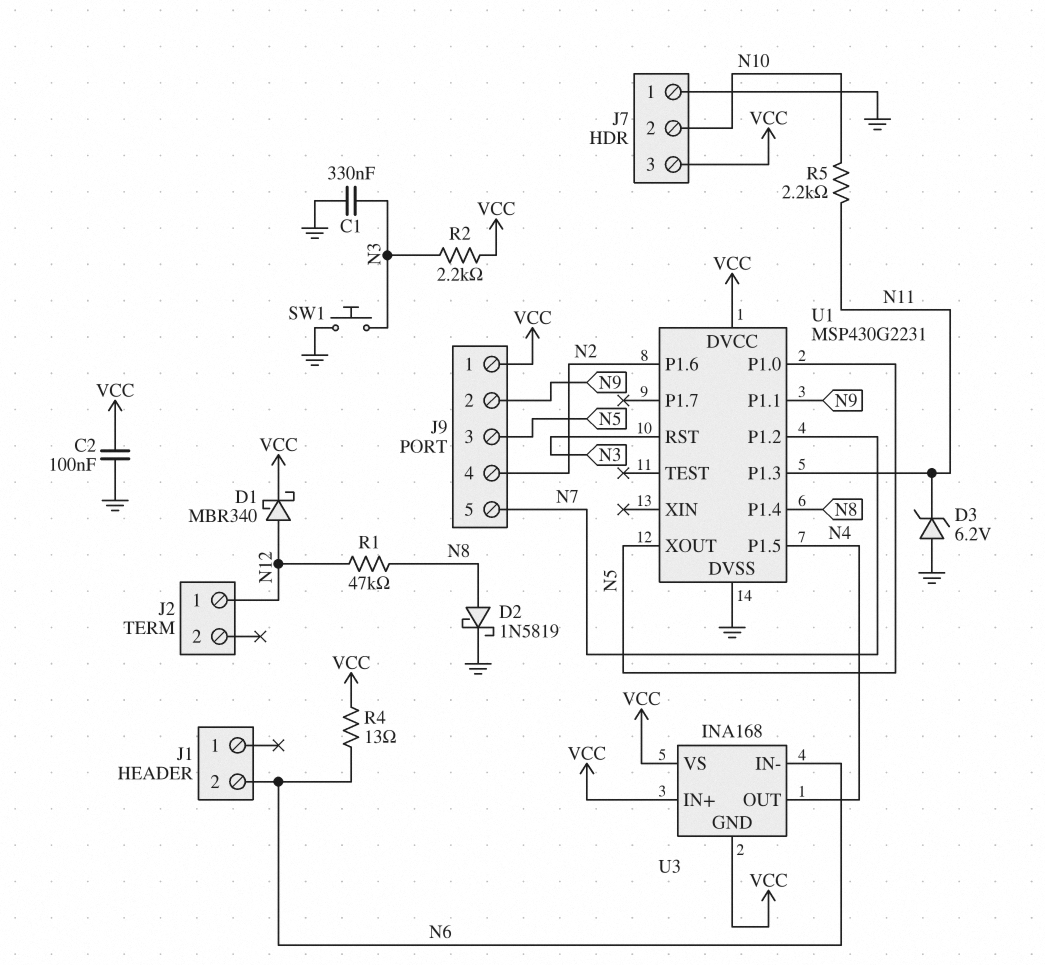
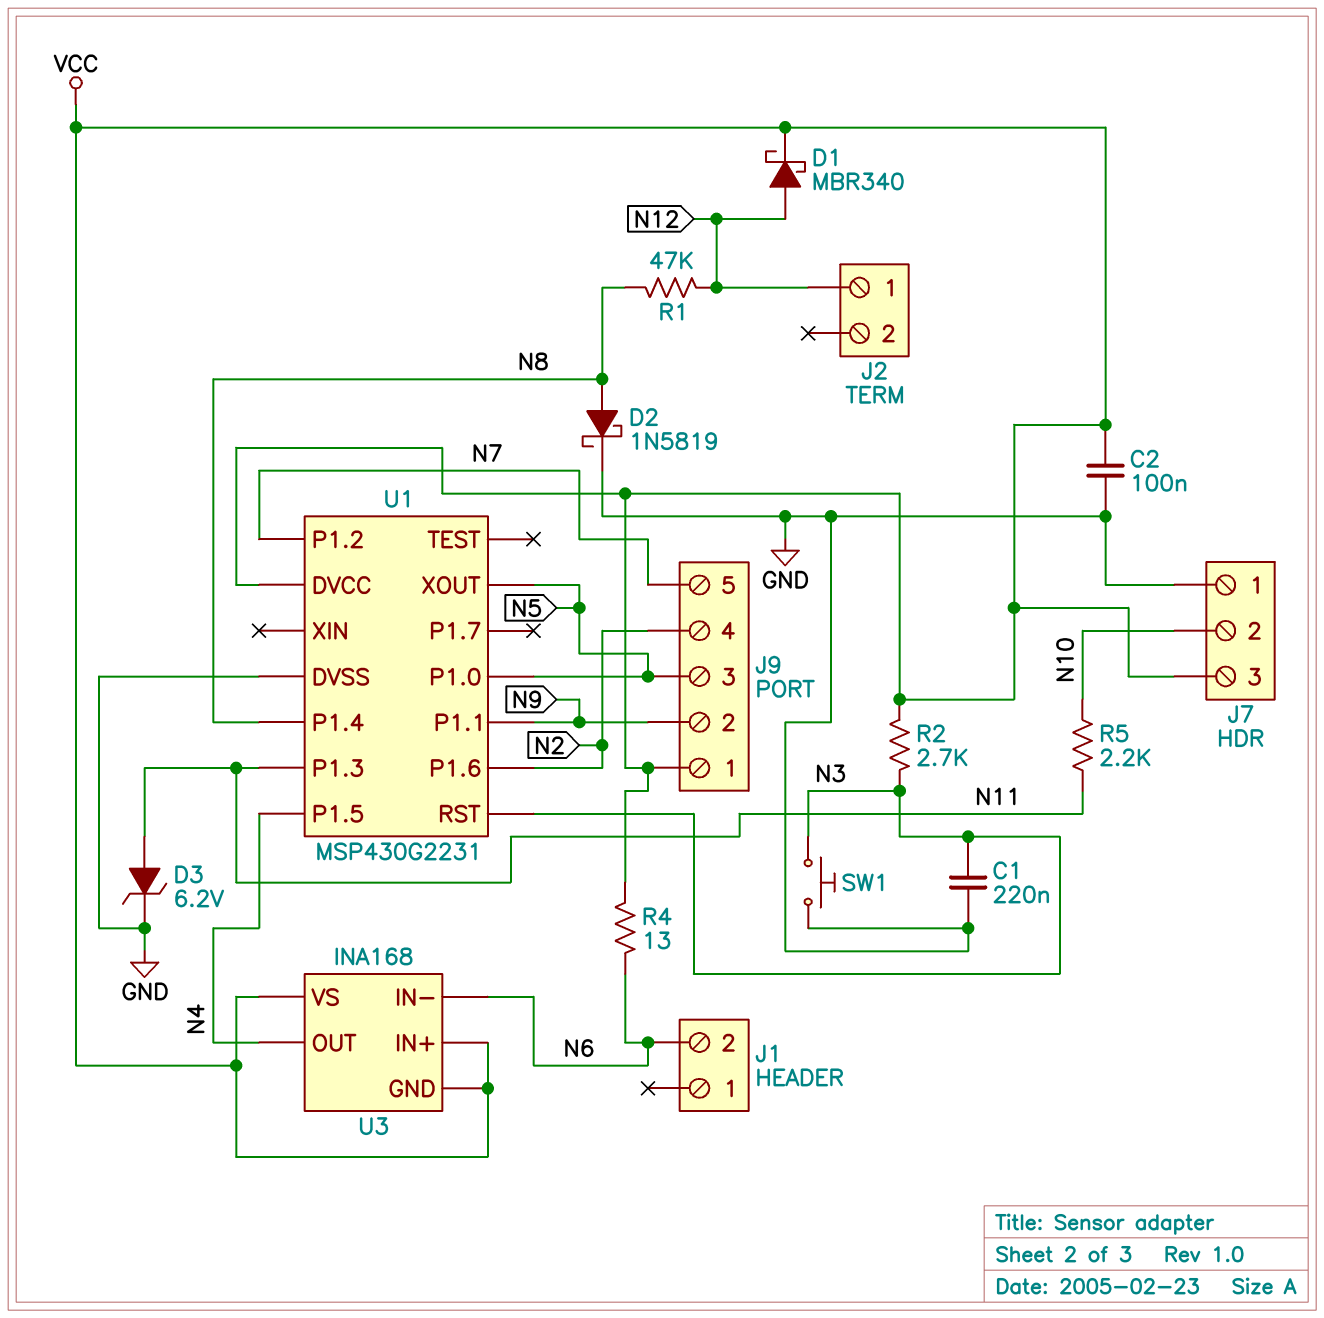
C1: 330nF (GND, N3) -> 220nF (GND, N3)
D3: zener 6.2V (A GND, K N11) -> zener 6.2V (A N11, K GND)
R2: 2.2k (N3, VCC) -> 2.7k (N3, VCC)

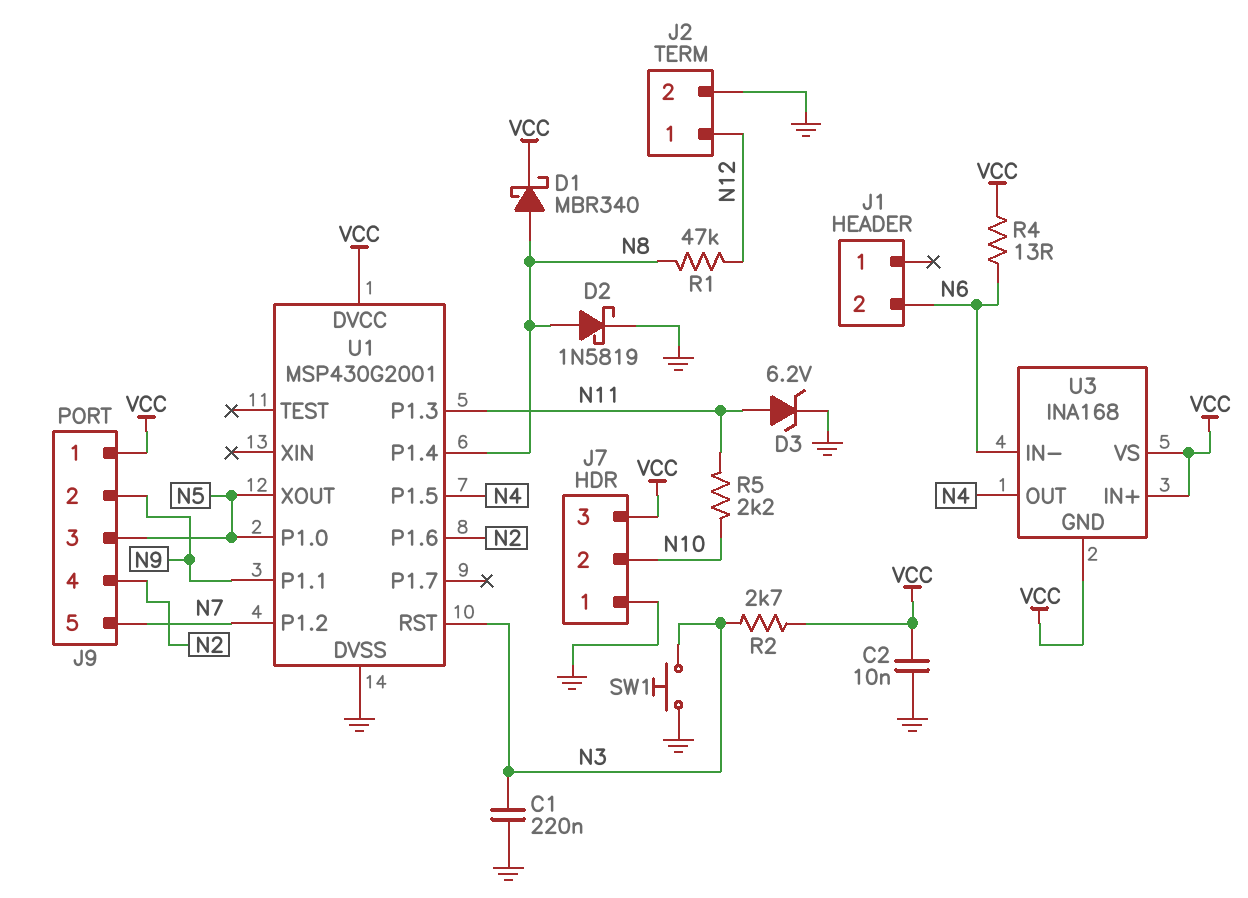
C2: 100nF (GND, VCC) -> 10nF (GND, VCC)
D1: schottky MBR340 (A N12, K VCC) -> schottky MBR340 (A N8, K VCC)
J2 pin 2: none -> GND
U1: MSP430G2231 -> MSP430G2001

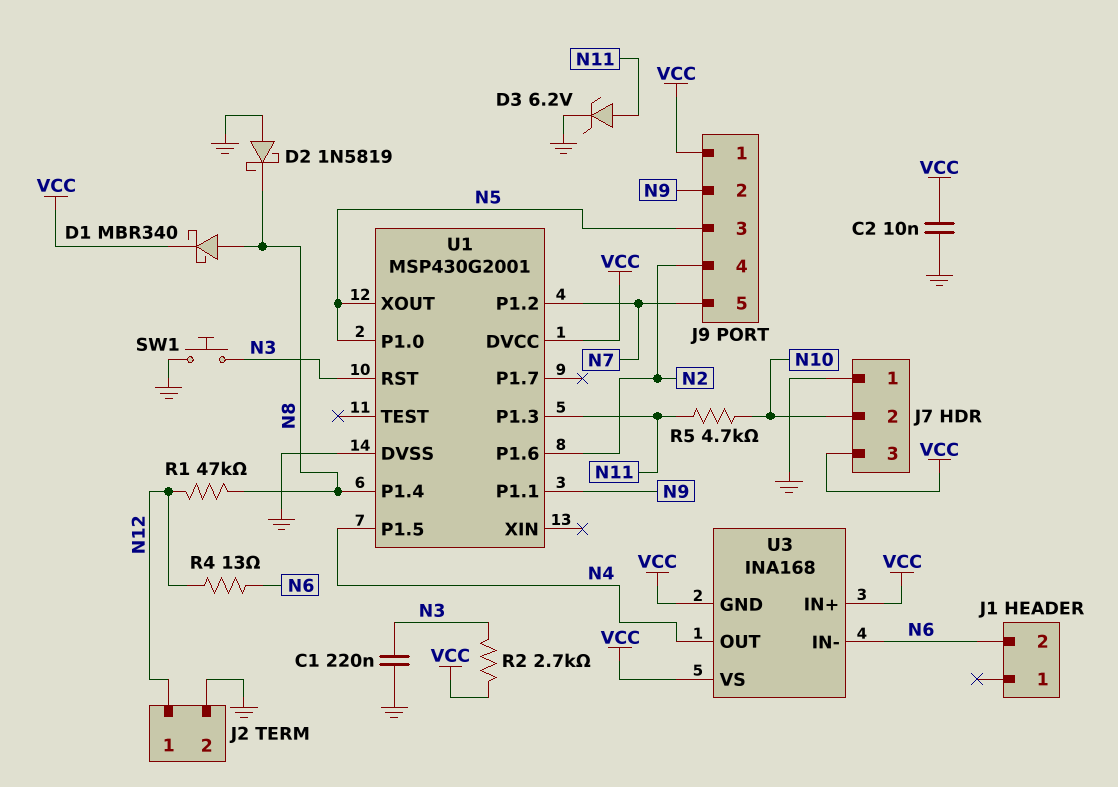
D2: schottky 1N5819 (A N8, K GND) -> schottky 1N5819 (A GND, K N8)
R4: 13 (N6, VCC) -> 13 (N6, N12)
R5: 2.2k (N10, N11) -> 4.7k (N10, N11)

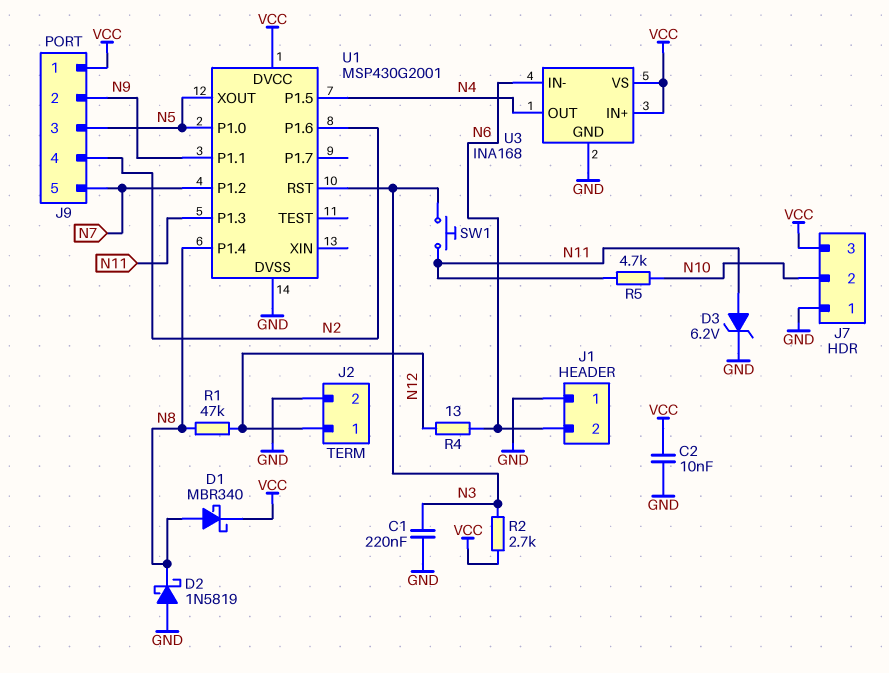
J1 pin 1: none -> GND
SW1: button (GND, N3) -> button (N3, N11)
U3 pin GND: VCC -> GND

